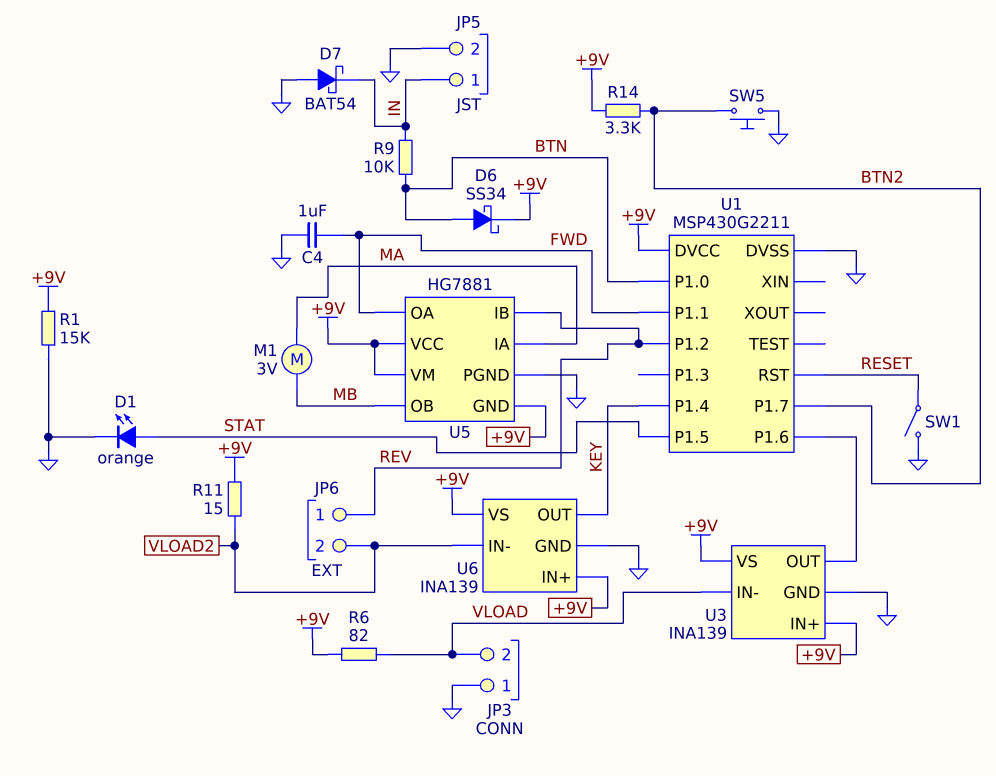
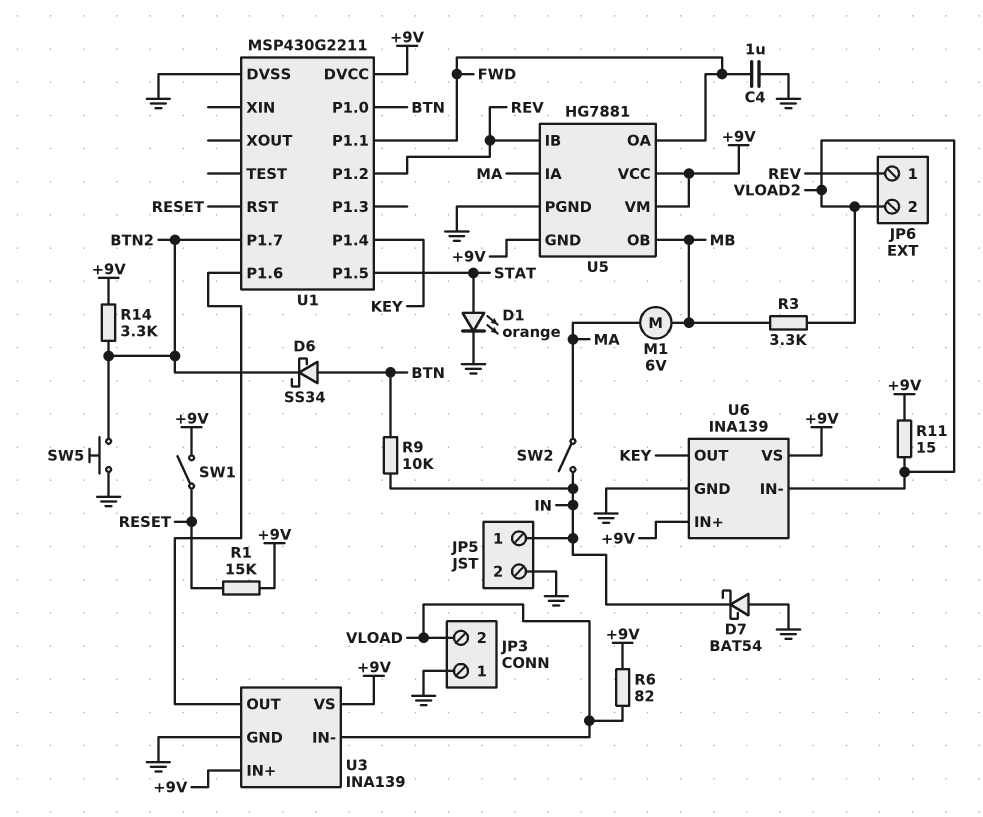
D6: schottky SS34 (A BTN, K +9V) -> schottky SS34 (A BTN, K BTN2)
M1: motor 3V (MA, MB) -> motor 6V (MA, MB)
R1: 15k (+9V, GND) -> 15k (+9V, RESET)
R3: none -> 3.3k (MB, VLOAD2)
SW1: switch (GND, RESET) -> switch (+9V, RESET)
SW2: none -> switch (IN, MA)

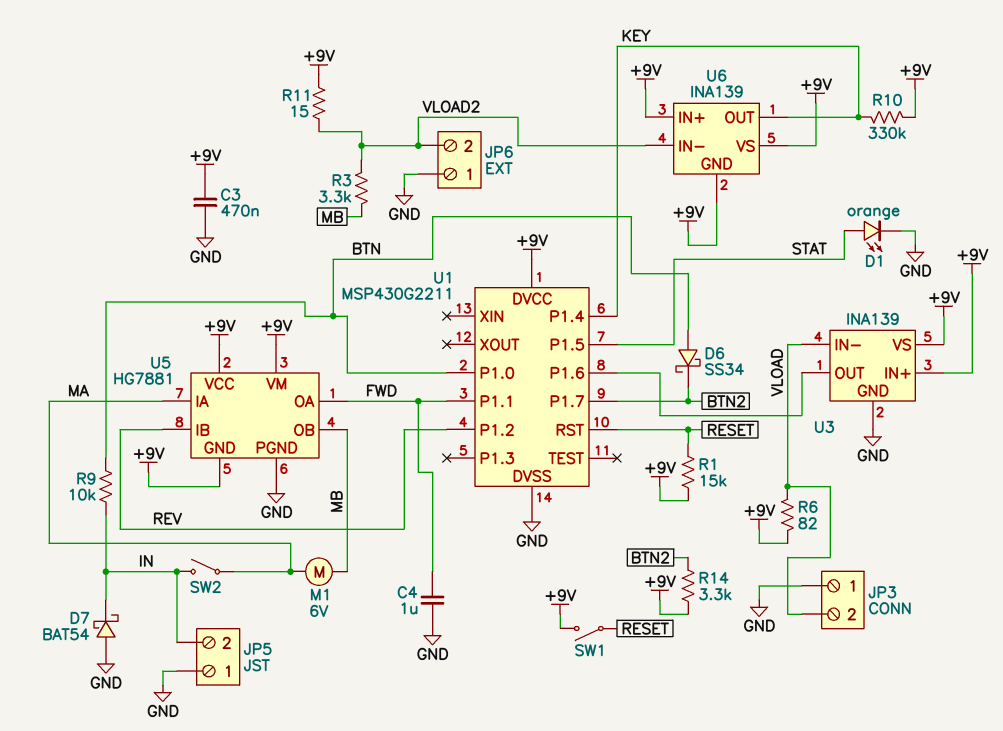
C3: none -> 470nF (+9V, GND)
JP5 pin 1: IN -> GND
JP5 pin 2: GND -> IN
JP6 pin 1: REV -> GND
R10: none -> 330k (+9V, KEY)
SW5: button (BTN2, GND) -> none
U6 pin GND: GND -> +9V

